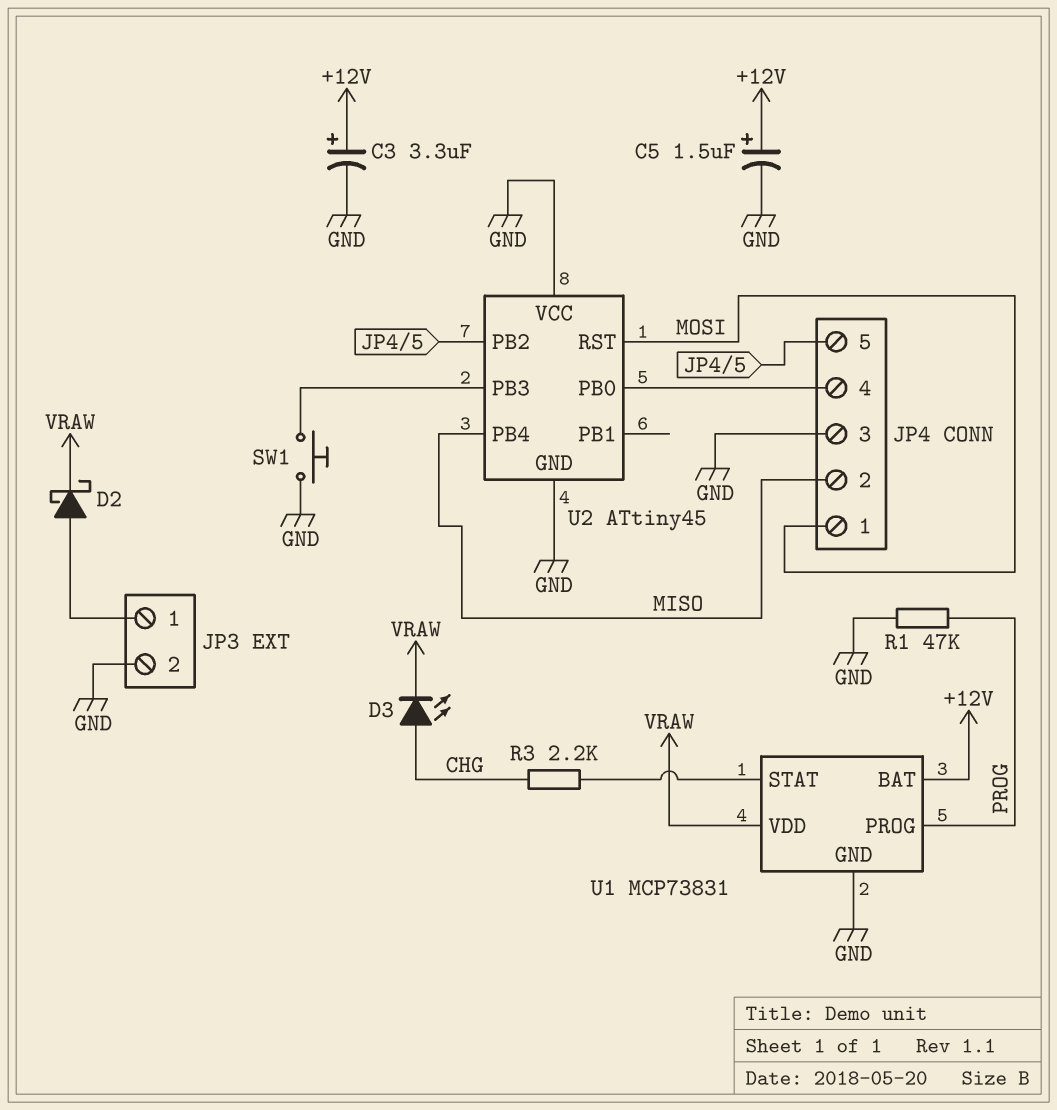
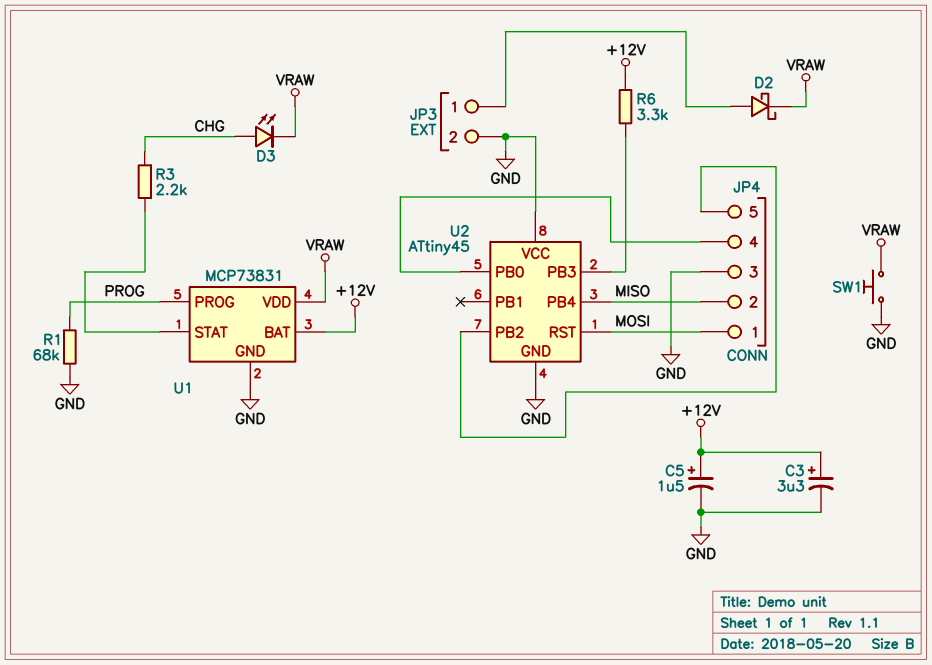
R1: 47k (GND, PROG) -> 68k (GND, PROG)
R6: none -> 3.3k (+12V, U2/PB3)
SW1: button (GND, U2/PB3) -> button (GND, VRAW)

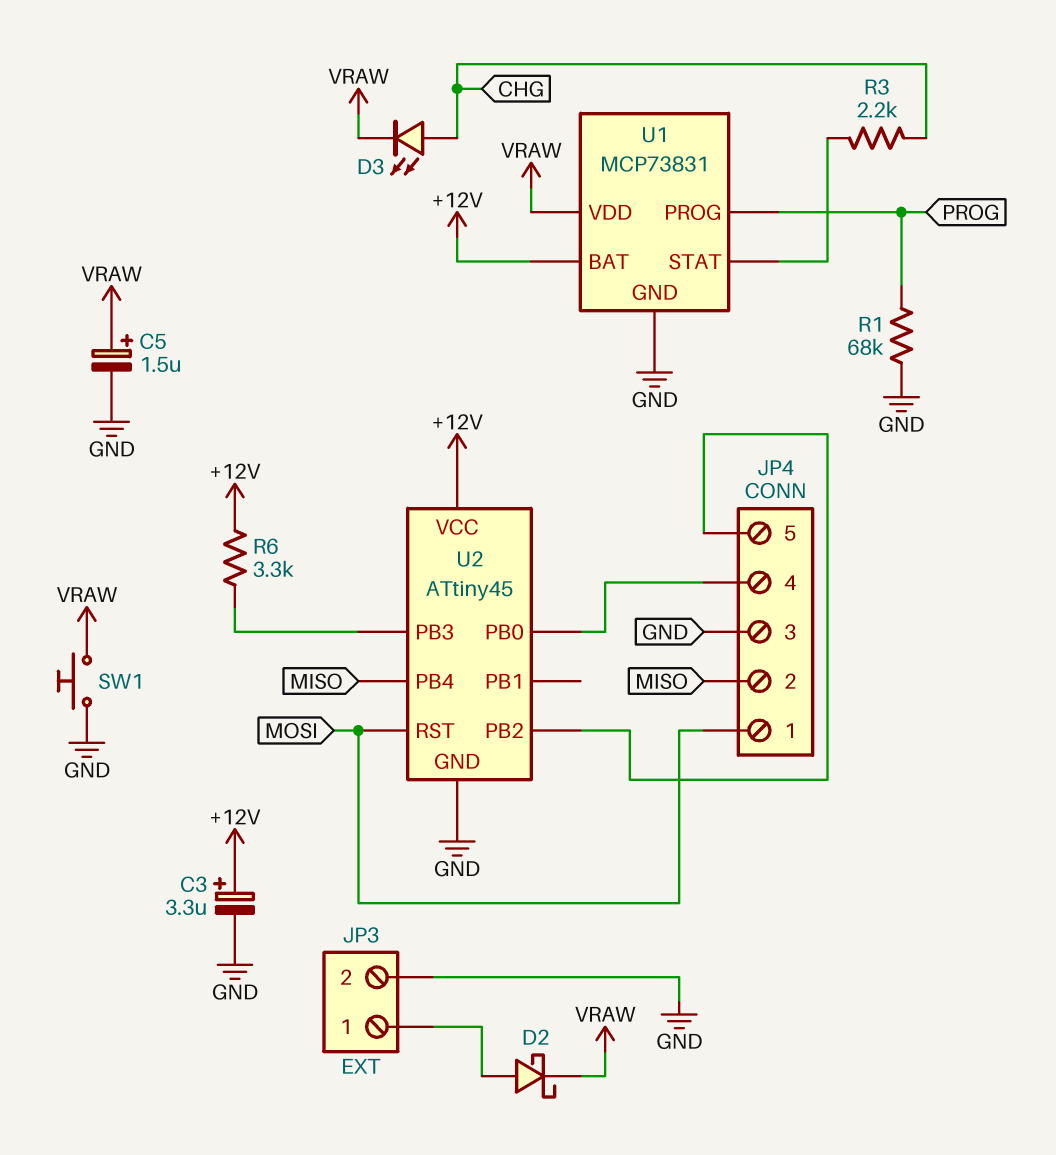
C5: 1.5uF (plus +12V, minus GND) -> 1.5uF (plus VRAW, minus GND)
U2 pin VCC: GND -> +12V

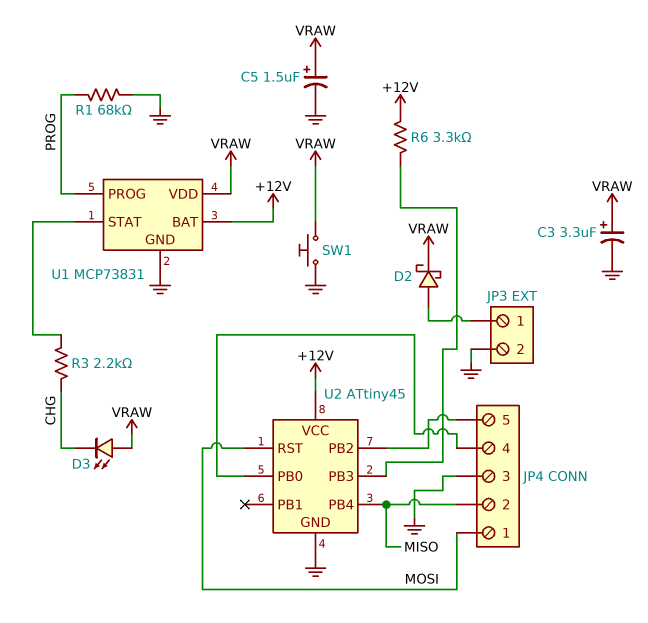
C3: 3.3uF (plus +12V, minus GND) -> 3.3uF (plus VRAW, minus GND)
D3: LED (A CHG, K VRAW) -> LED (A VRAW, K CHG)

